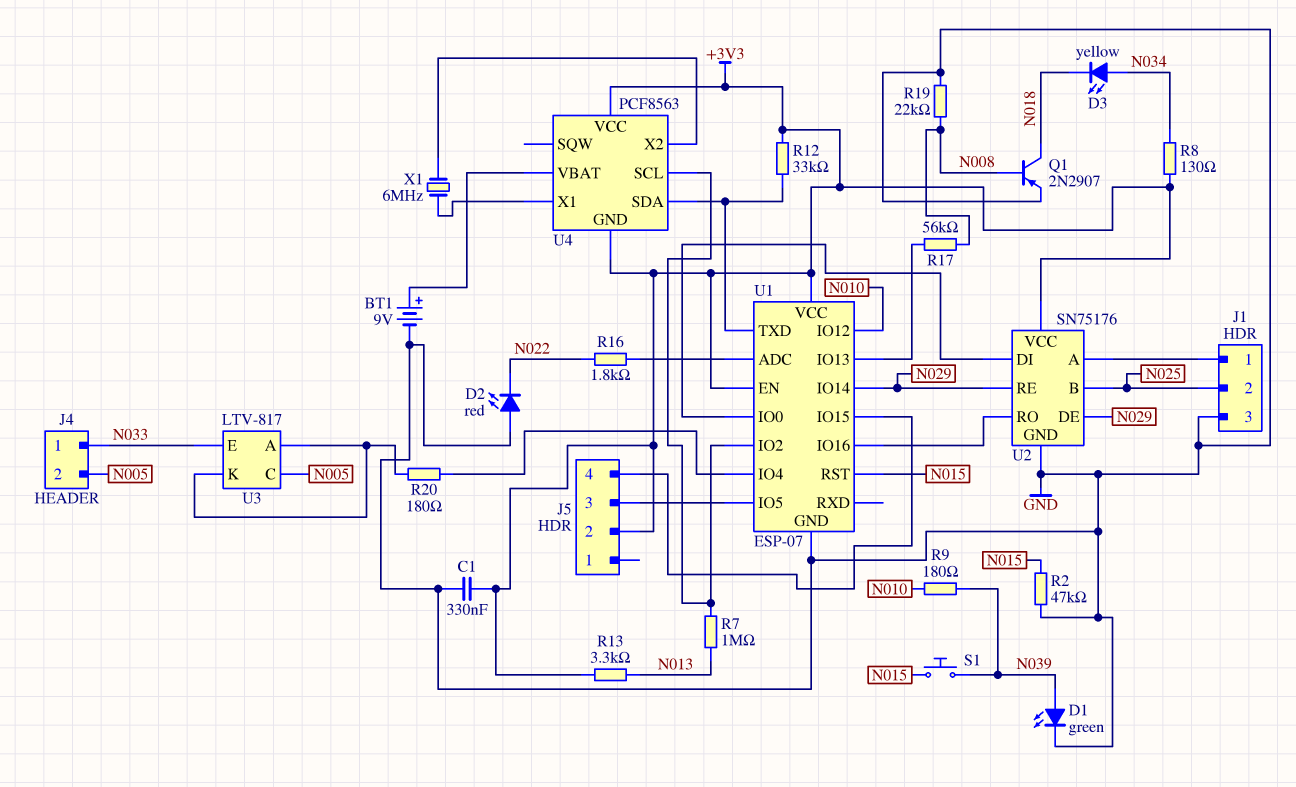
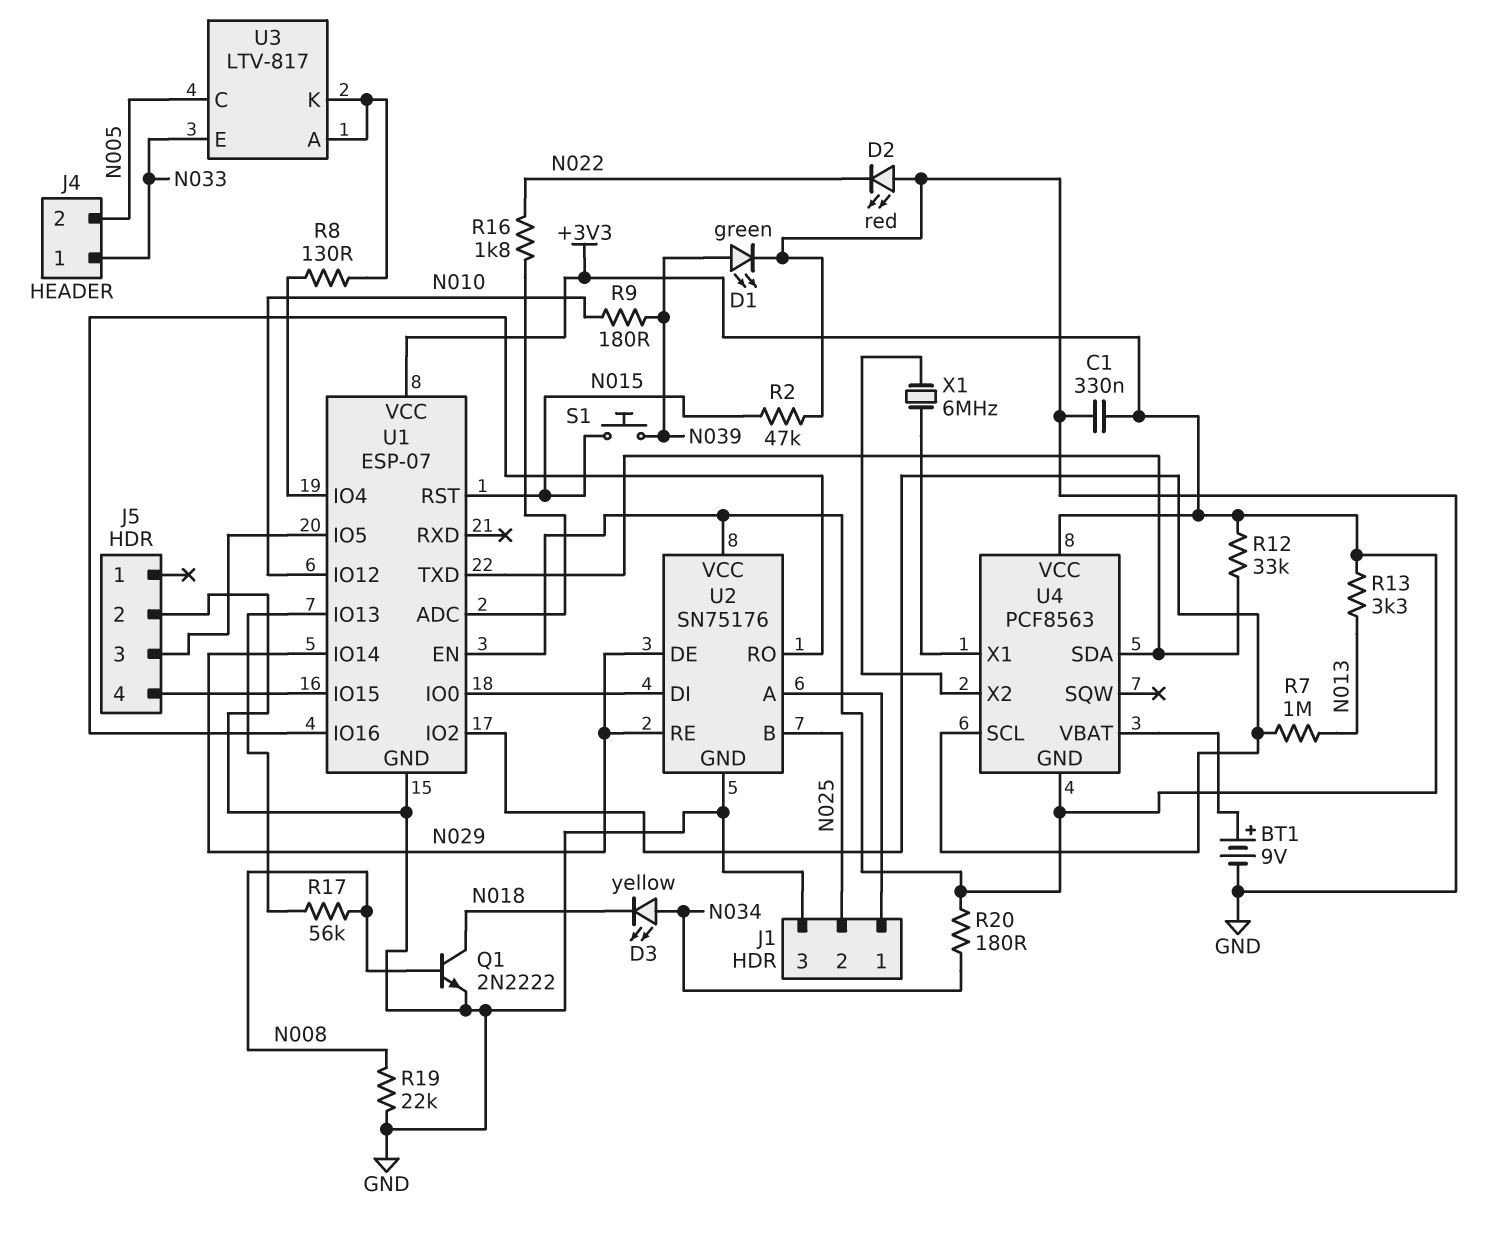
J5 pin 2: +3V3 -> GND
Q1: PNP 2N2907 (B N008, C N018, E GND) -> NPN 2N2222 (B N008, C N018, E GND)
R8: 130 (+3V3, N034) -> 130 (U1/IO4, U3/A)
R20: 180 (U1/IO4, U3/A) -> 180 (+3V3, N034)

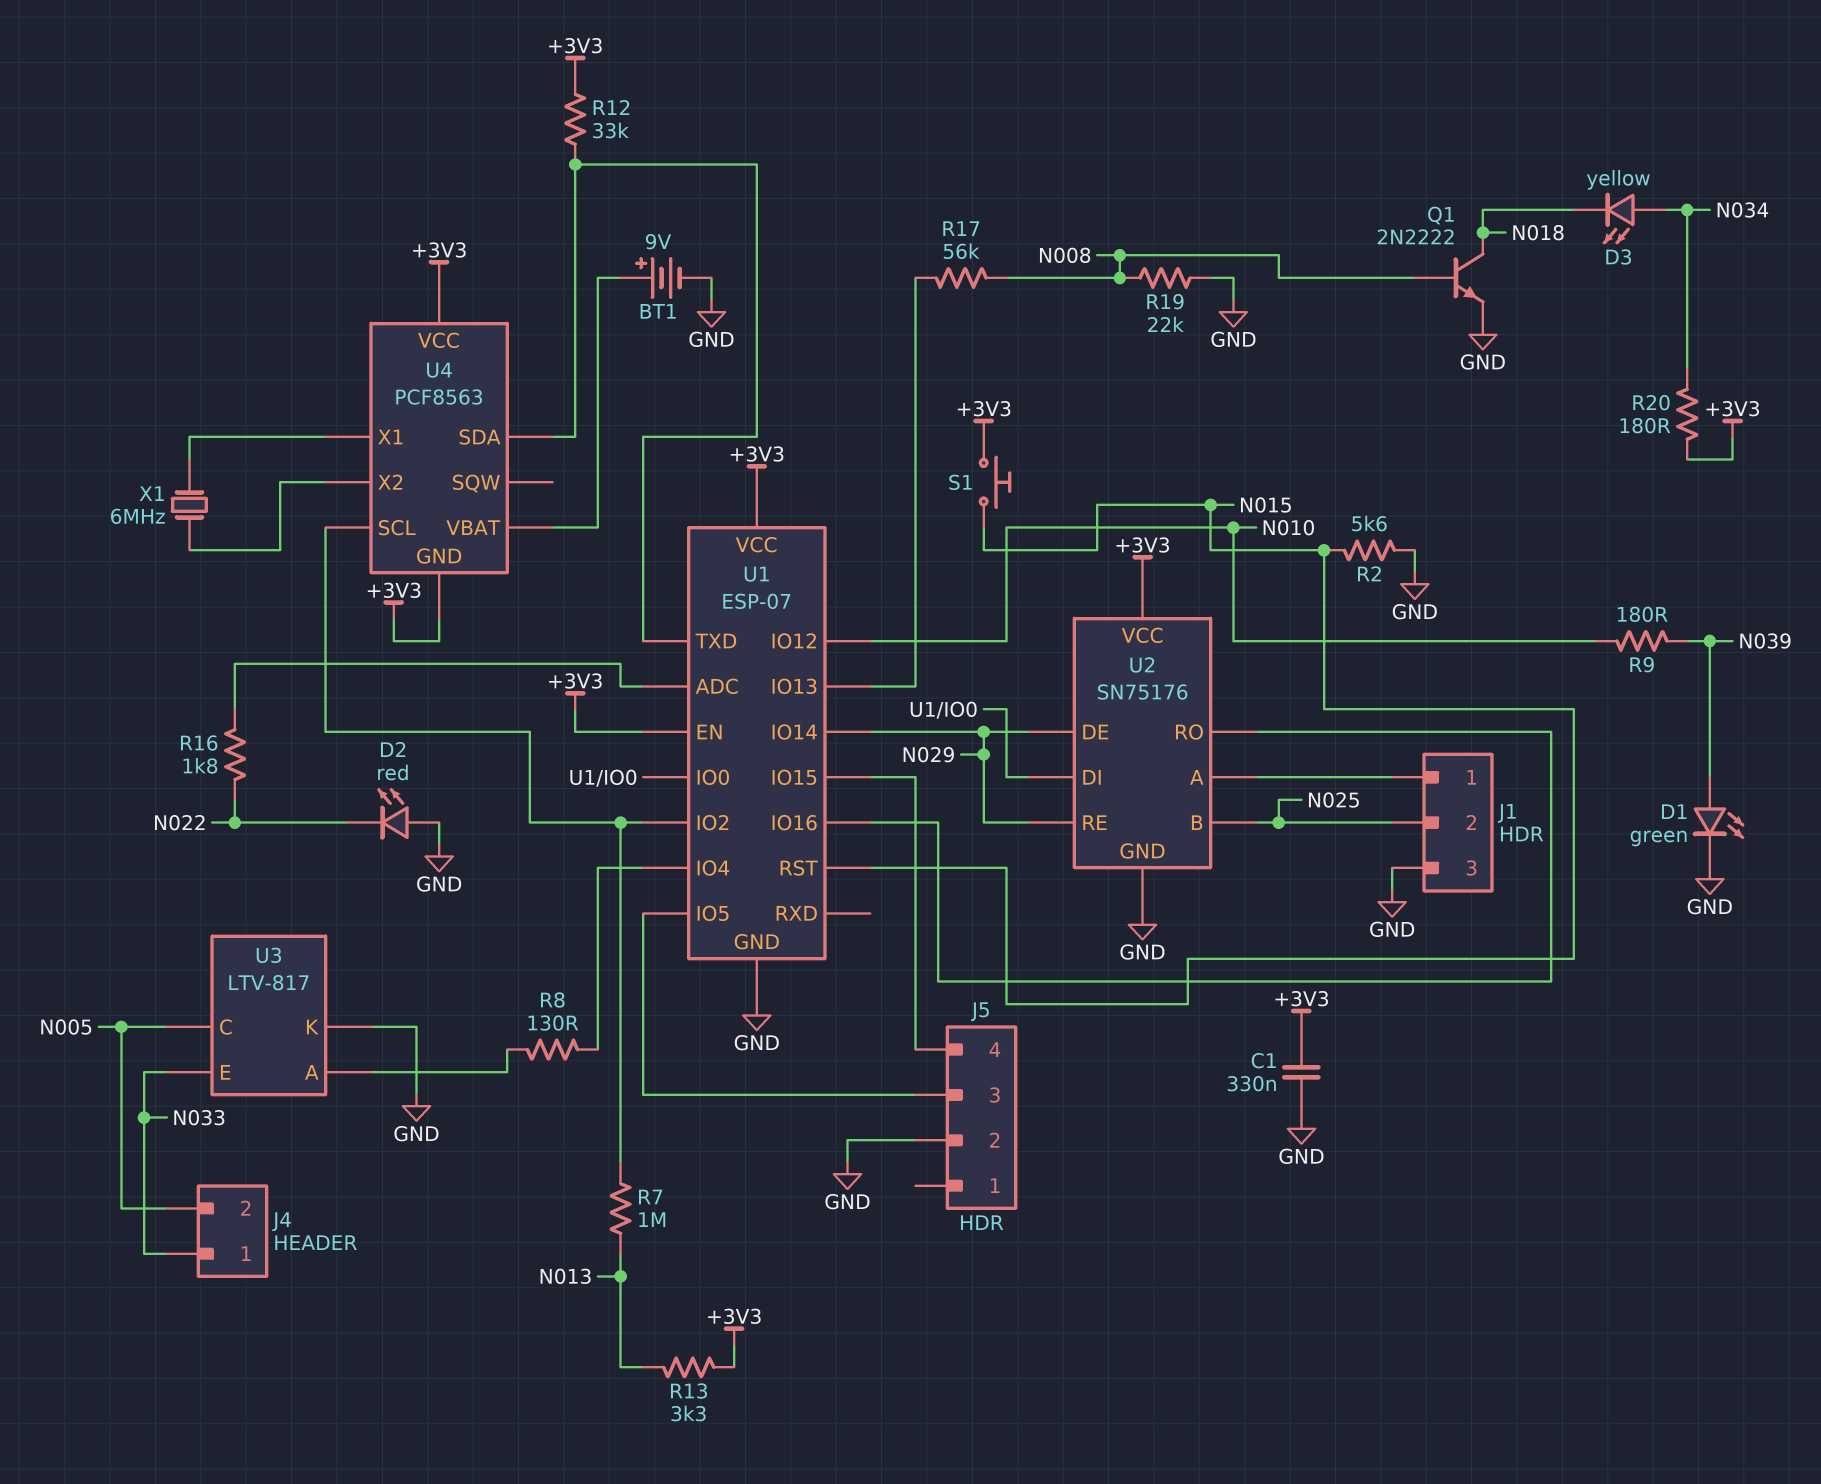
R2: 47k (GND, N015) -> 5.6k (GND, N015)
S1: button (N015, N039) -> button (+3V3, N015)
U3 pin K: U3/A -> GND

